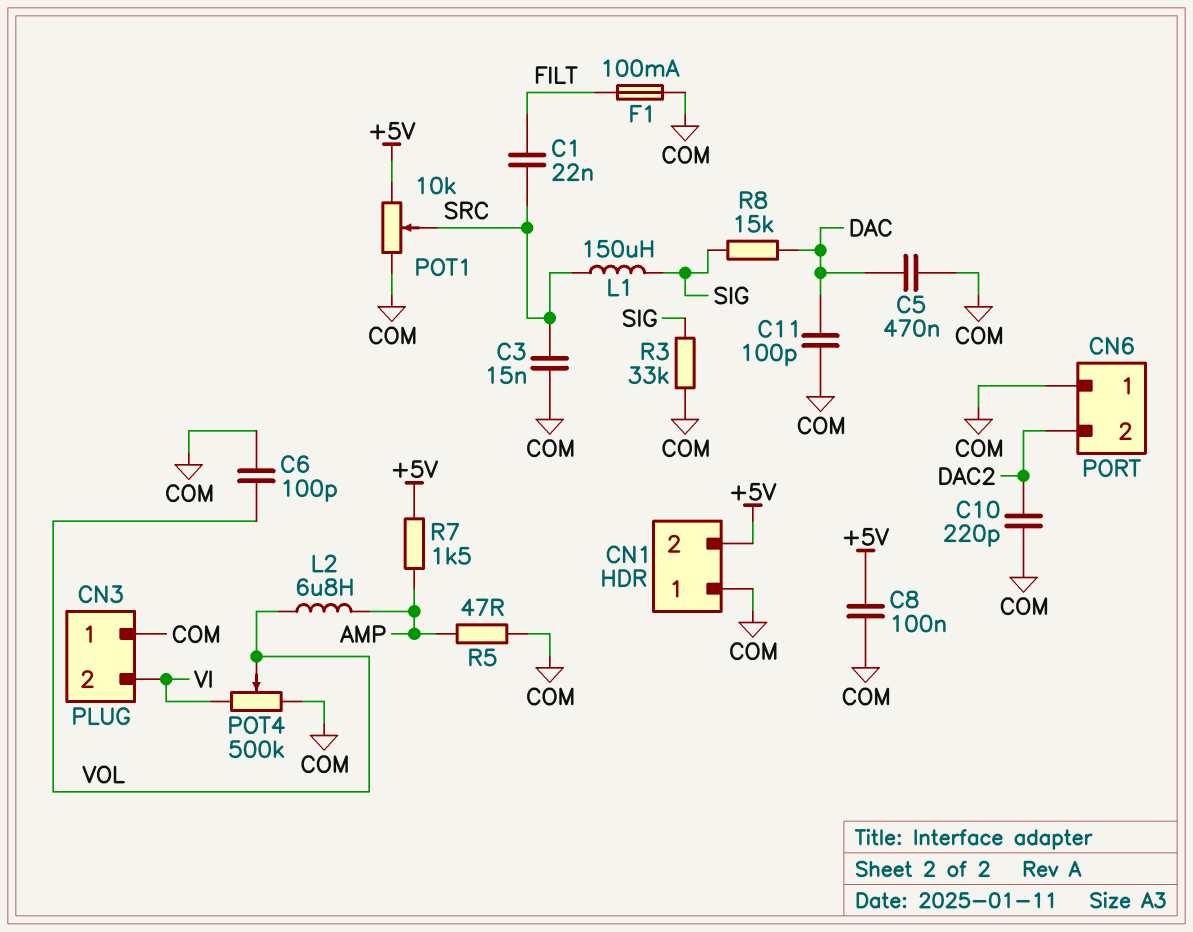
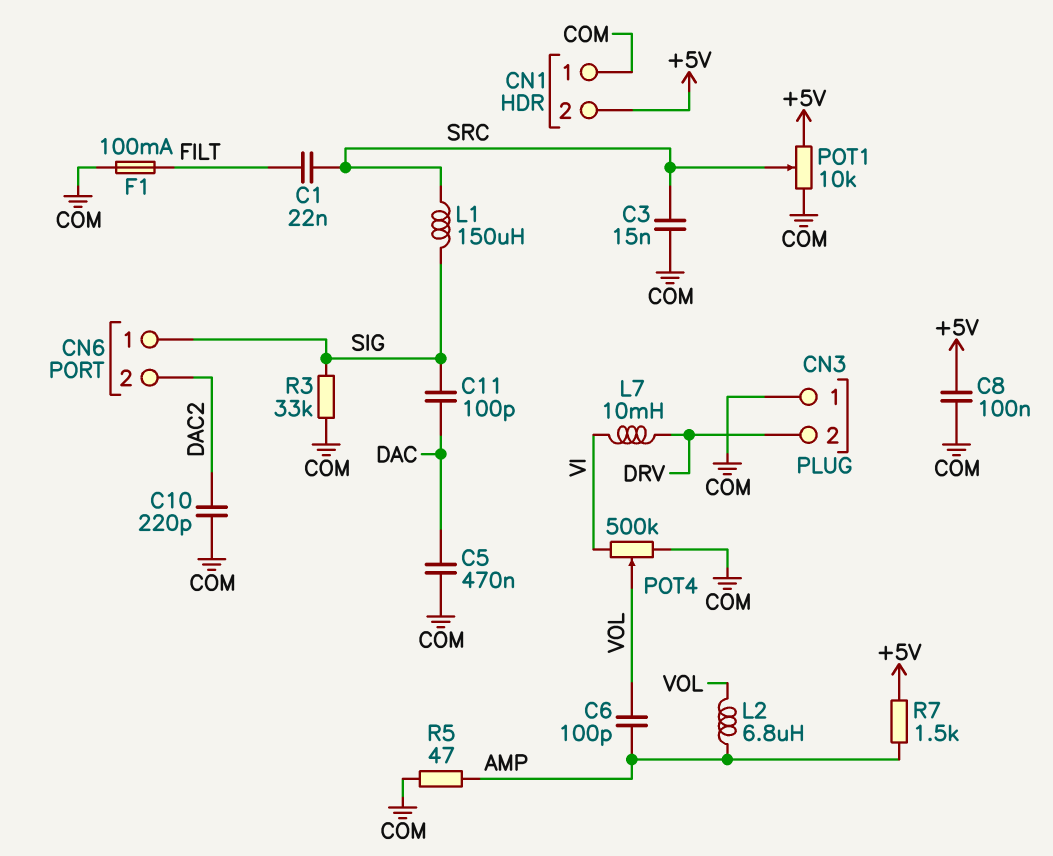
C6: 100pF (COM, VOL) -> 100pF (AMP, VOL)
C11: 100pF (COM, DAC) -> 100pF (DAC, SIG)
CN3 pin 2: VI -> DRV
CN6 pin 1: COM -> SIG
L7: none -> 10mH (DRV, VI)
R8: 15k (DAC, SIG) -> none

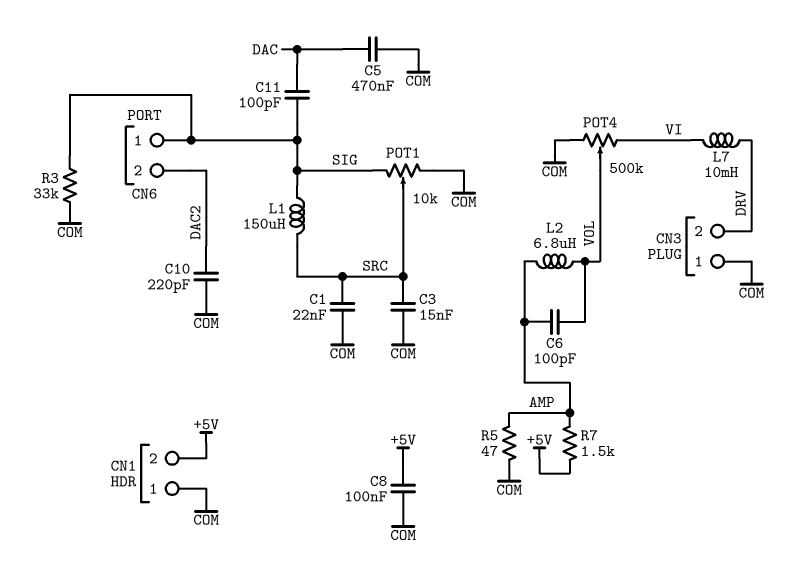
C1: 22nF (FILT, SRC) -> 22nF (COM, SRC)
F1: 100mA (COM, FILT) -> none
POT1: 10k (+5V, COM, wiper SRC) -> 10k (COM, SIG, wiper SRC)

